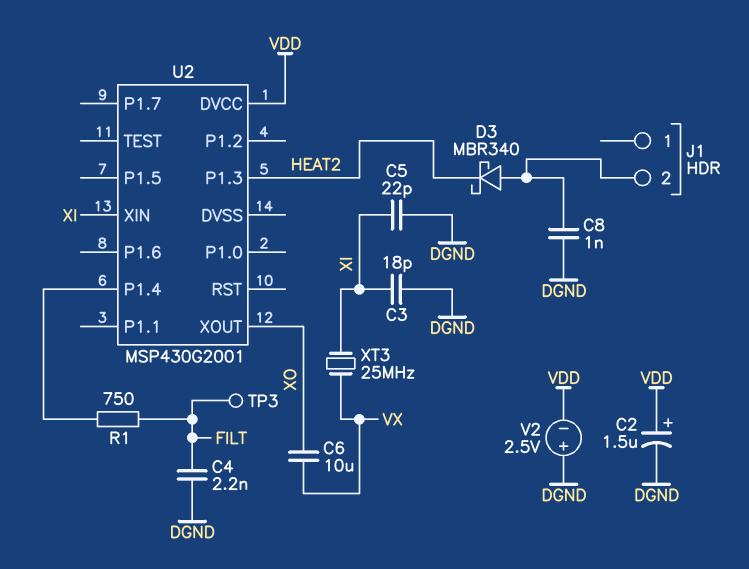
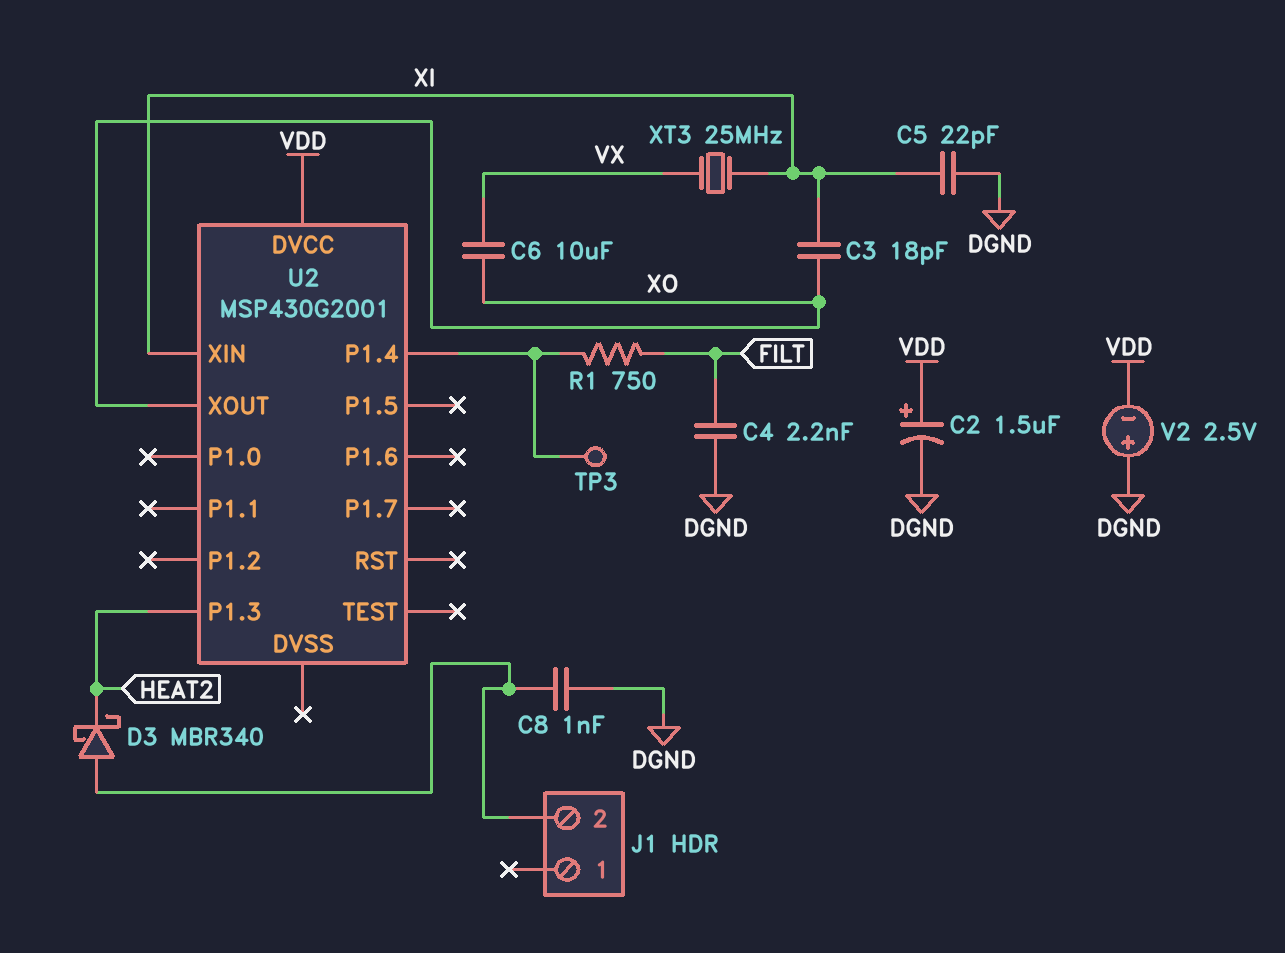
C3: 18pF (DGND, XI) -> 18pF (XI, XO)
TP3: test point (FILT) -> test point (U2/P1.4)

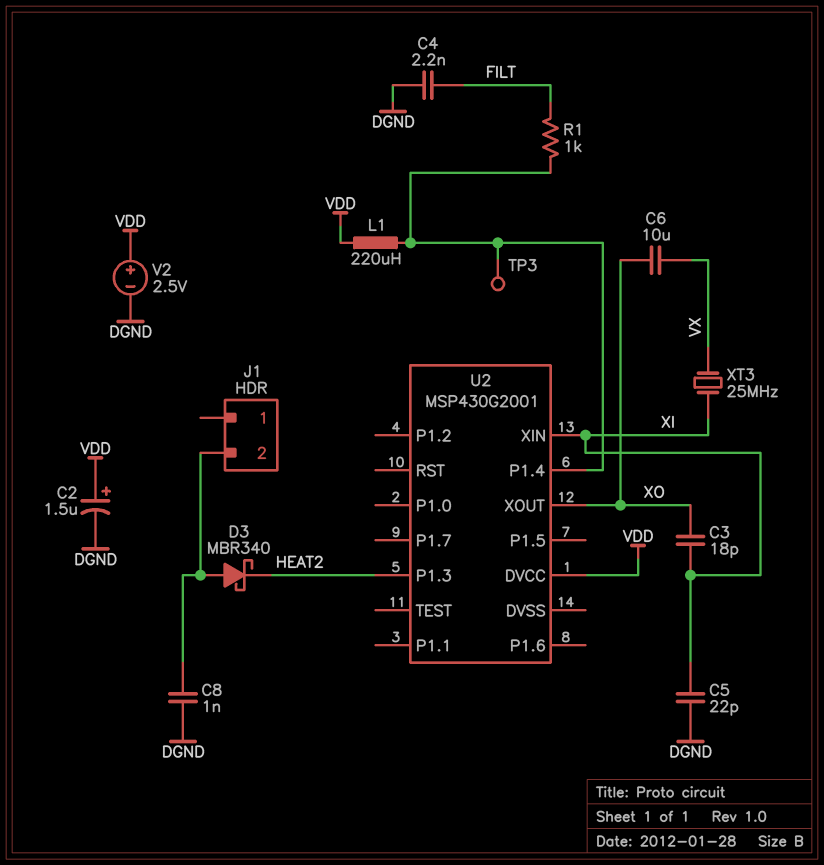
L1: none -> 220uH (U2/P1.4, VDD)
R1: 750 (FILT, U2/P1.4) -> 1k (FILT, U2/P1.4)
V2: 2.5V (plus DGND, minus VDD) -> 2.5V (plus VDD, minus DGND)

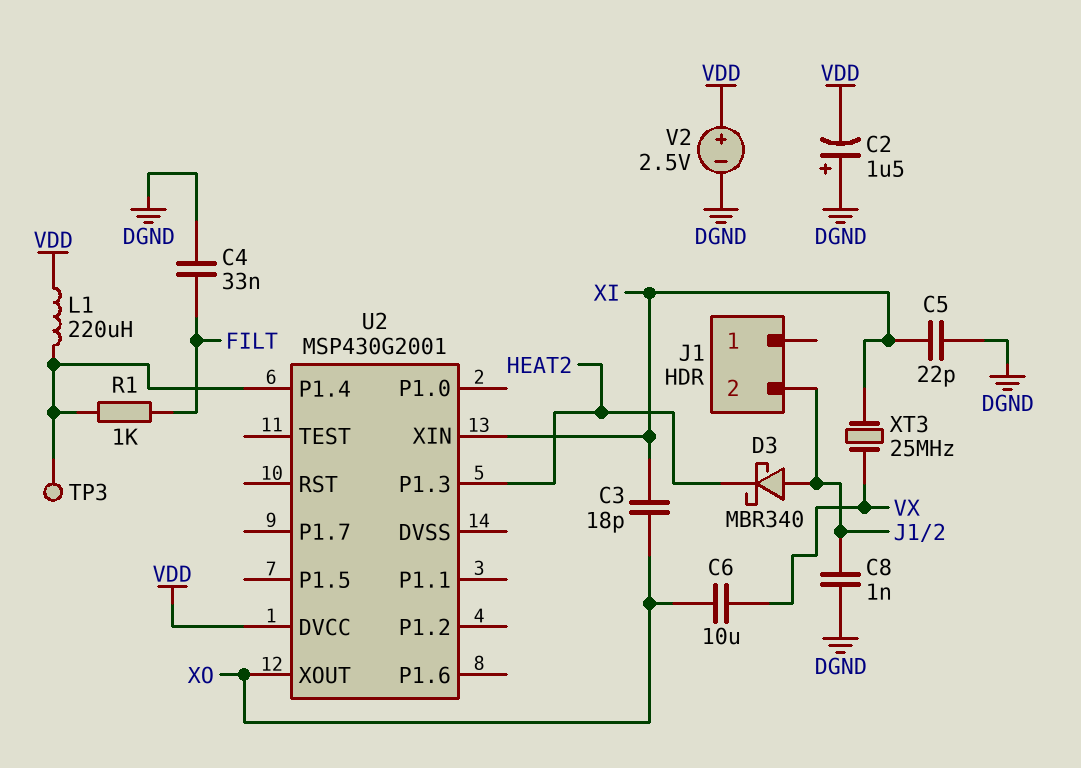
C2: 1.5uF (plus VDD, minus DGND) -> 1.5uF (plus DGND, minus VDD)
C4: 2.2nF (DGND, FILT) -> 33nF (DGND, FILT)

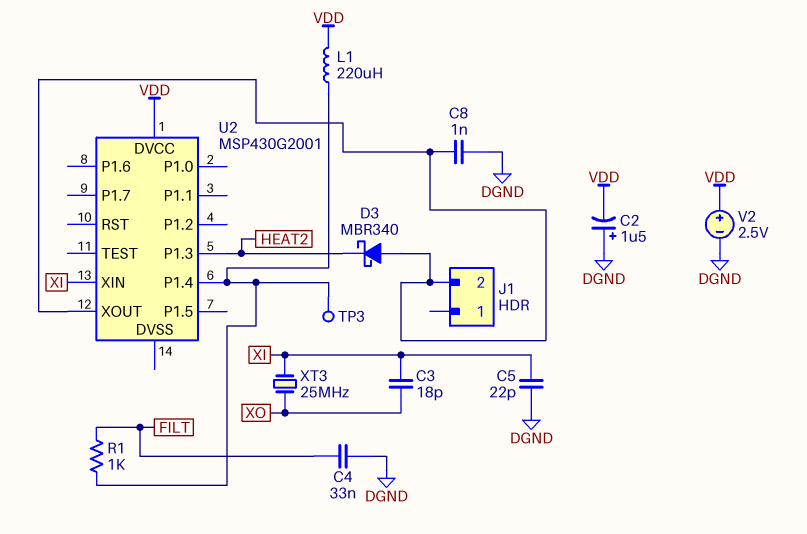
C6: 10uF (VX, XO) -> none
U2 pin XOUT: XO -> J1/2
XT3: 25MHz (VX, XI) -> 25MHz (XI, XO)

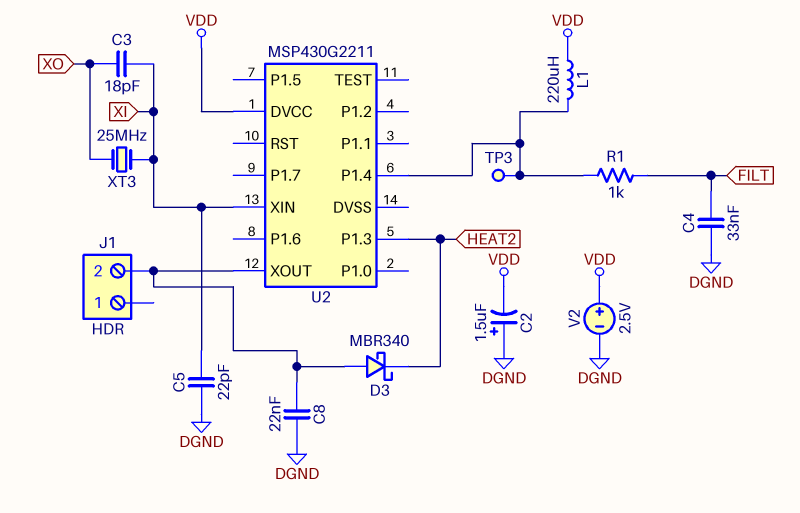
C8: 1nF (DGND, J1/2) -> 22nF (DGND, J1/2)
U2: MSP430G2001 -> MSP430G2211

